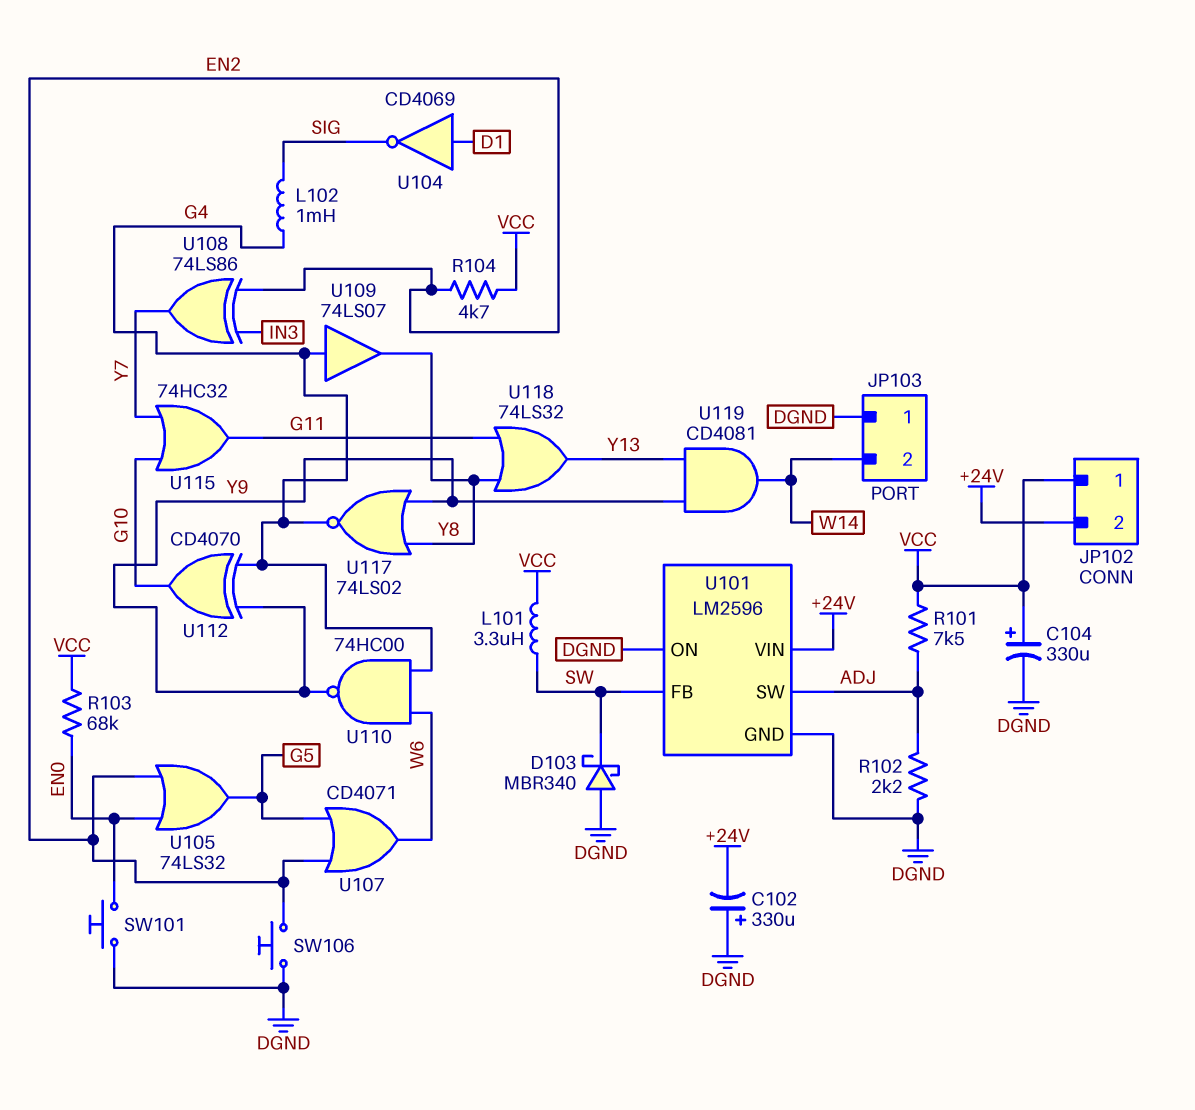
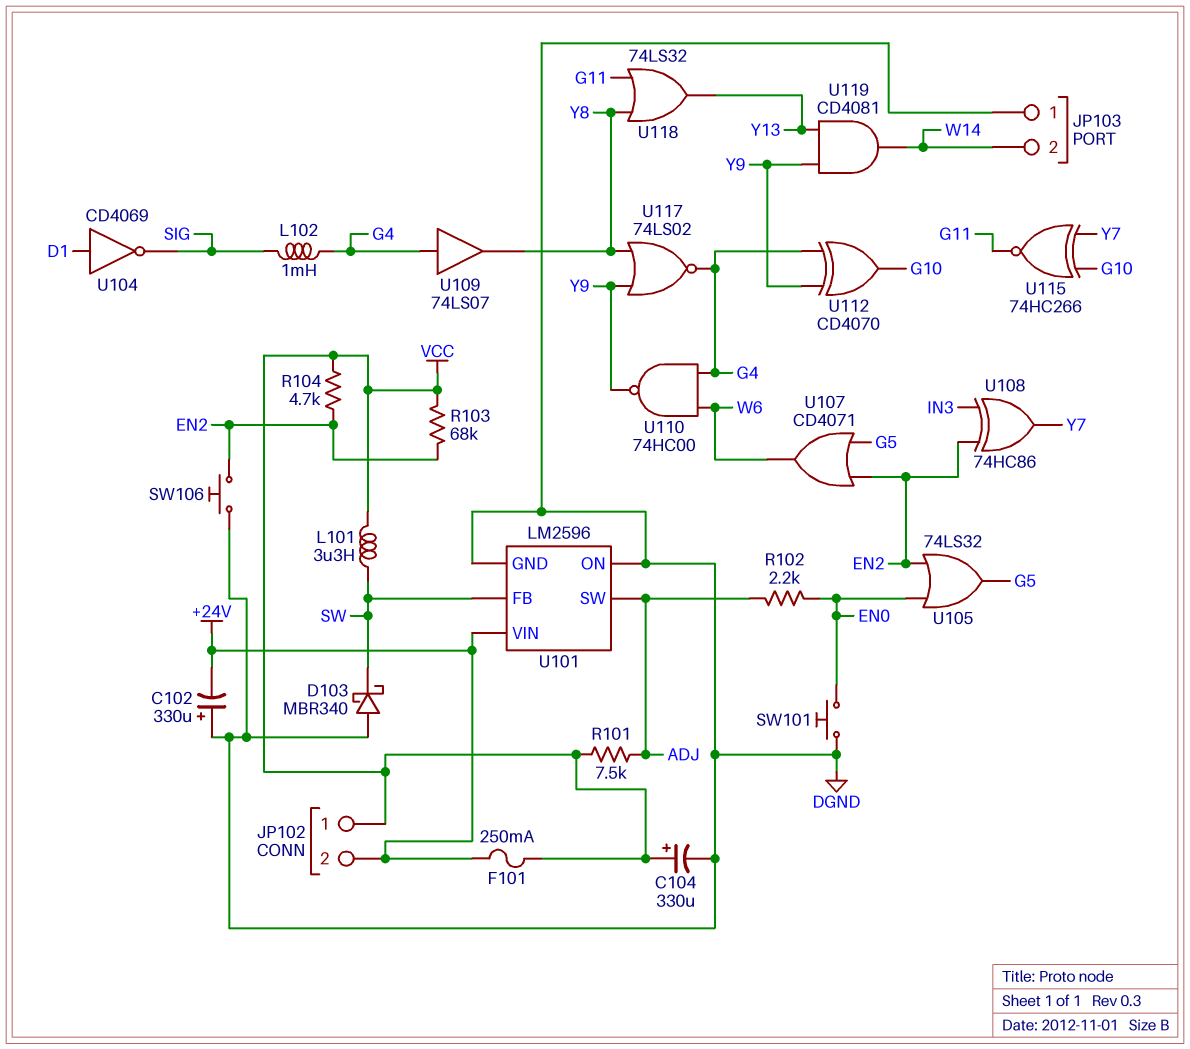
F101: none -> 250mA (+24V, VCC)
R102: 2.2k (ADJ, DGND) -> 2.2k (ADJ, EN0)
R103: 68k (EN0, VCC) -> 68k (EN2, VCC)
U108: XOR 74LS86 (in EN2, in IN3, out Y7) -> XOR 74HC86 (in EN2, in IN3, out Y7)
U115: OR 74HC32 (in G10, in Y7, out G11) -> XNOR 74HC266 (in G10, in Y7, out G11)

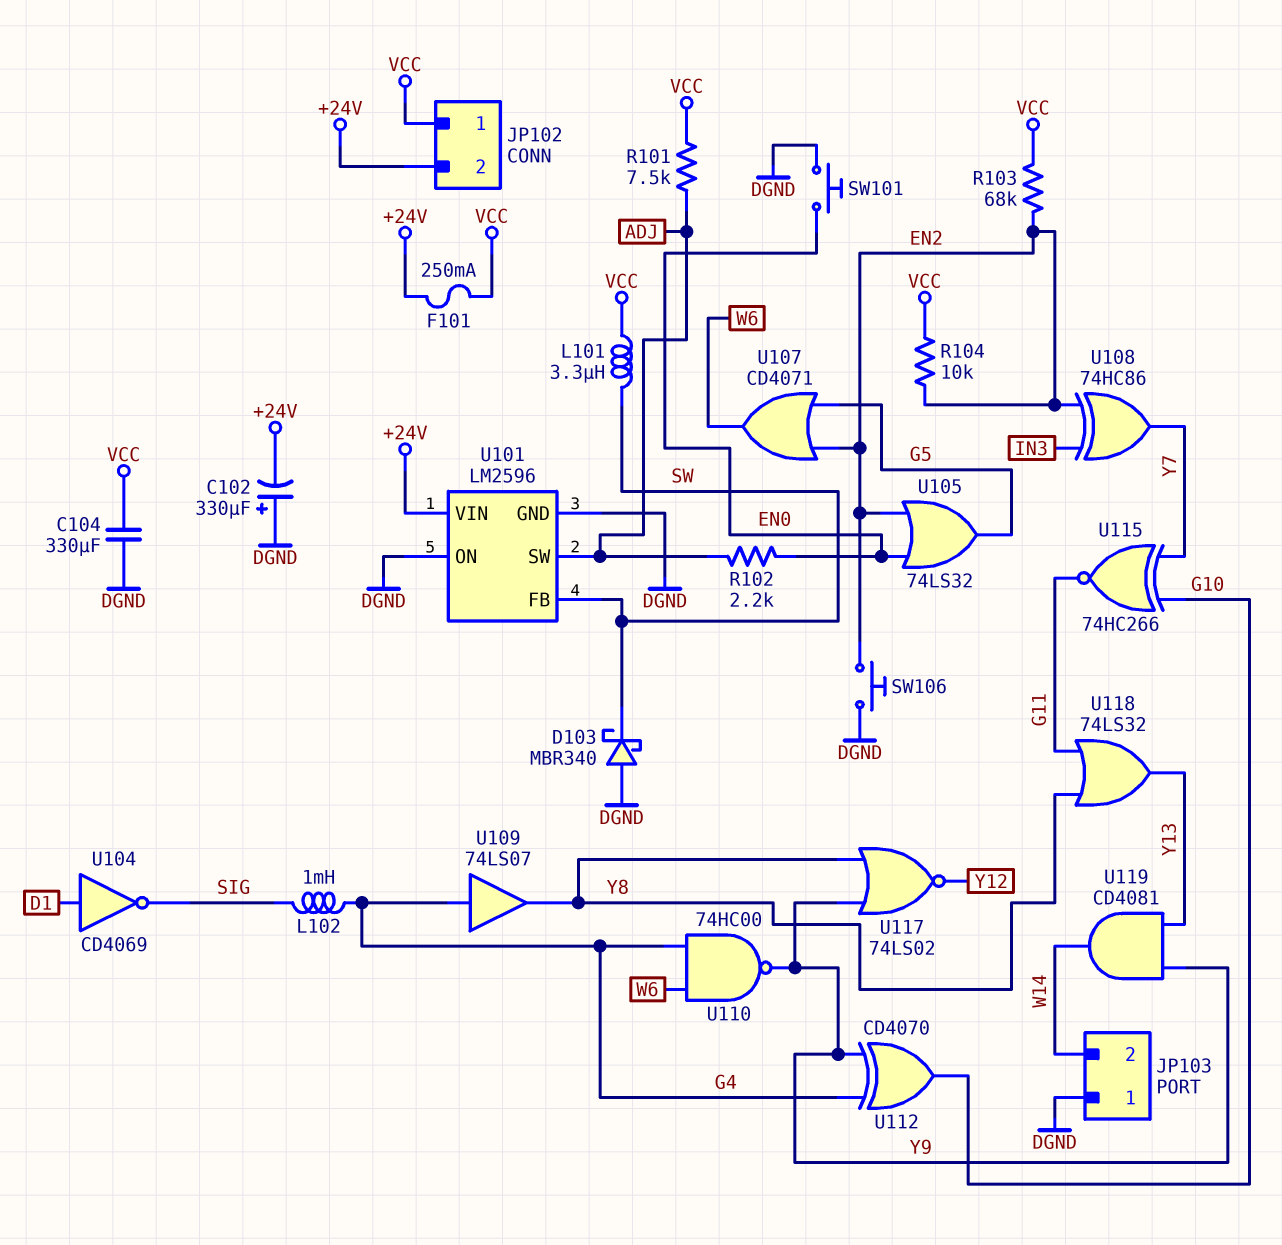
C104: 330uF (plus VCC, minus DGND) -> 330uF (DGND, VCC)
R104: 4.7k (EN2, VCC) -> 10k (EN2, VCC)
U117: NOR 74LS02 (in Y8, in Y9, out G4) -> NOR 74LS02 (in Y8, in Y9, out Y12)

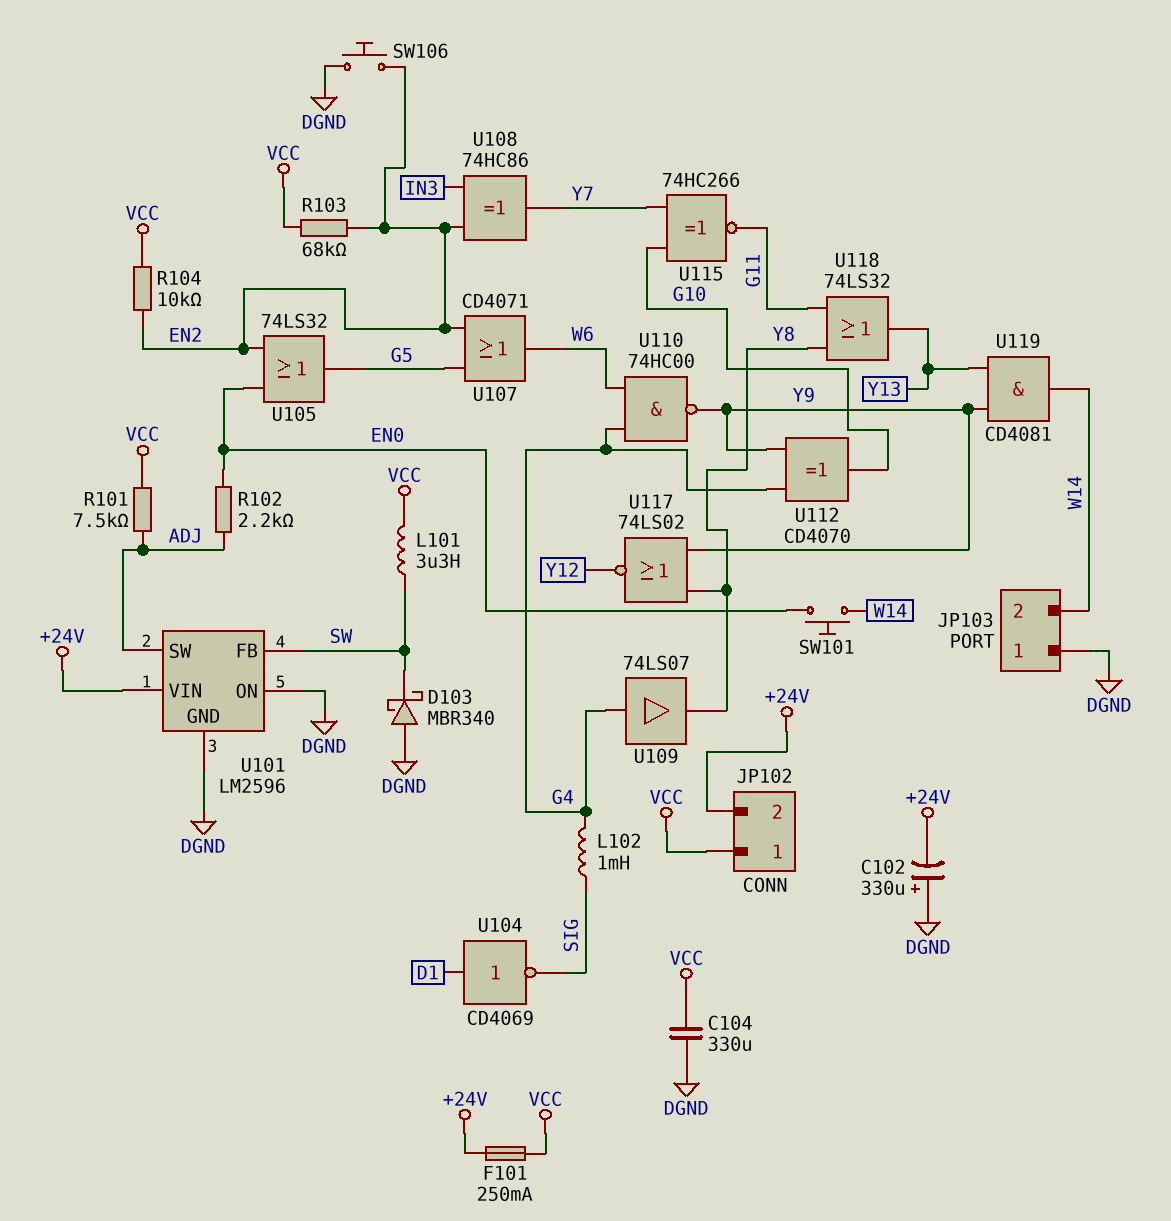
SW101: button (DGND, EN0) -> button (EN0, W14)

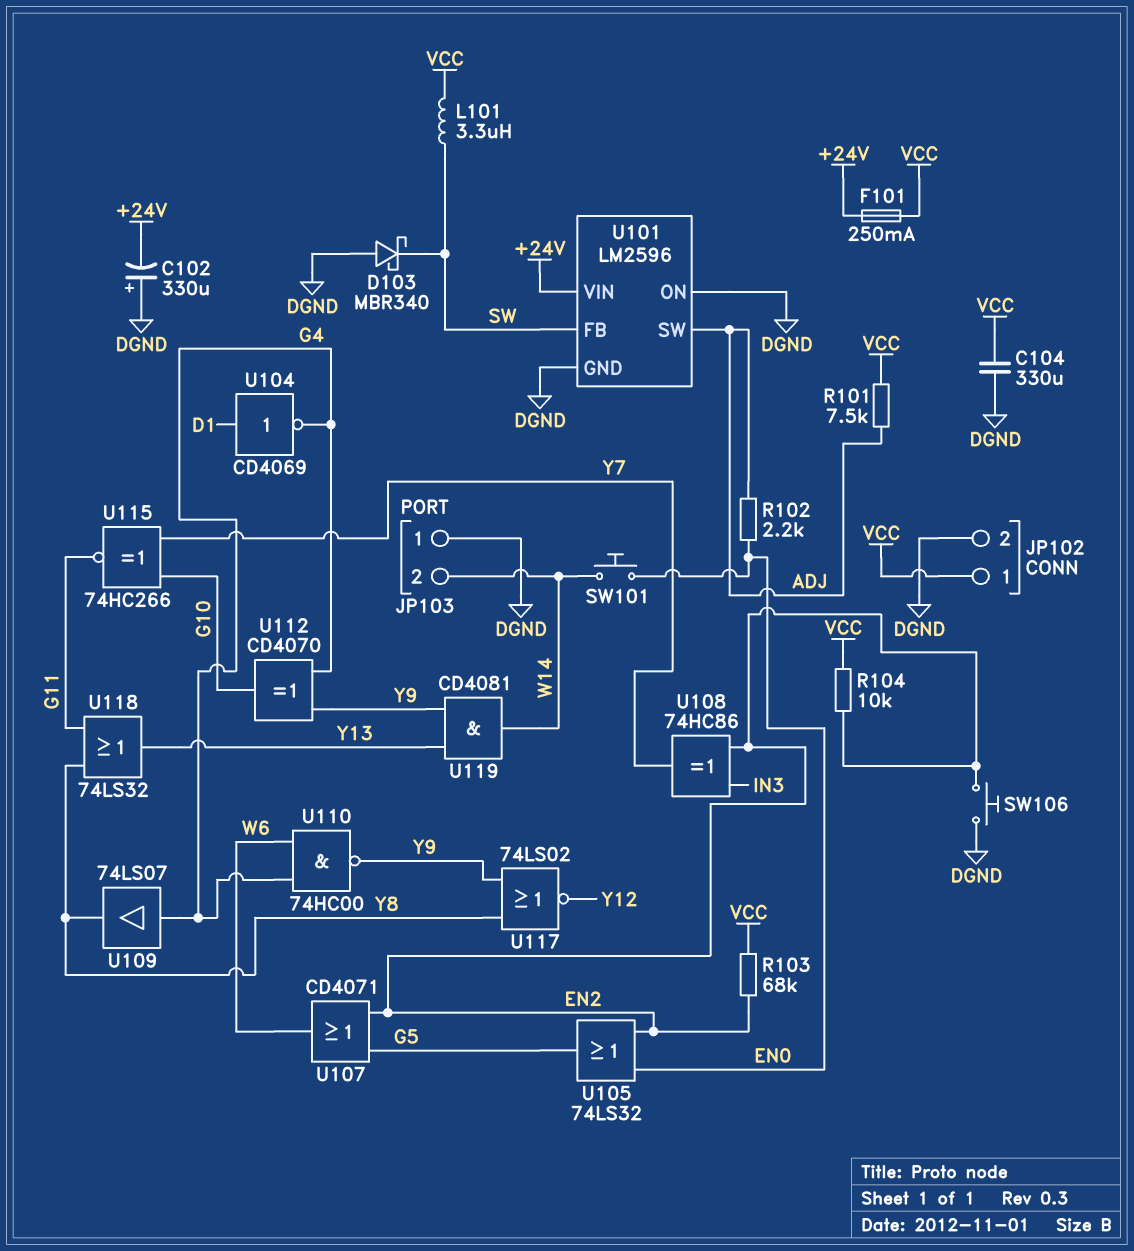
JP102 pin 2: +24V -> DGND
L102: 1mH (G4, SIG) -> none
U104: NOT CD4069 (in D1, out SIG) -> NOT CD4069 (in D1, out G4)

